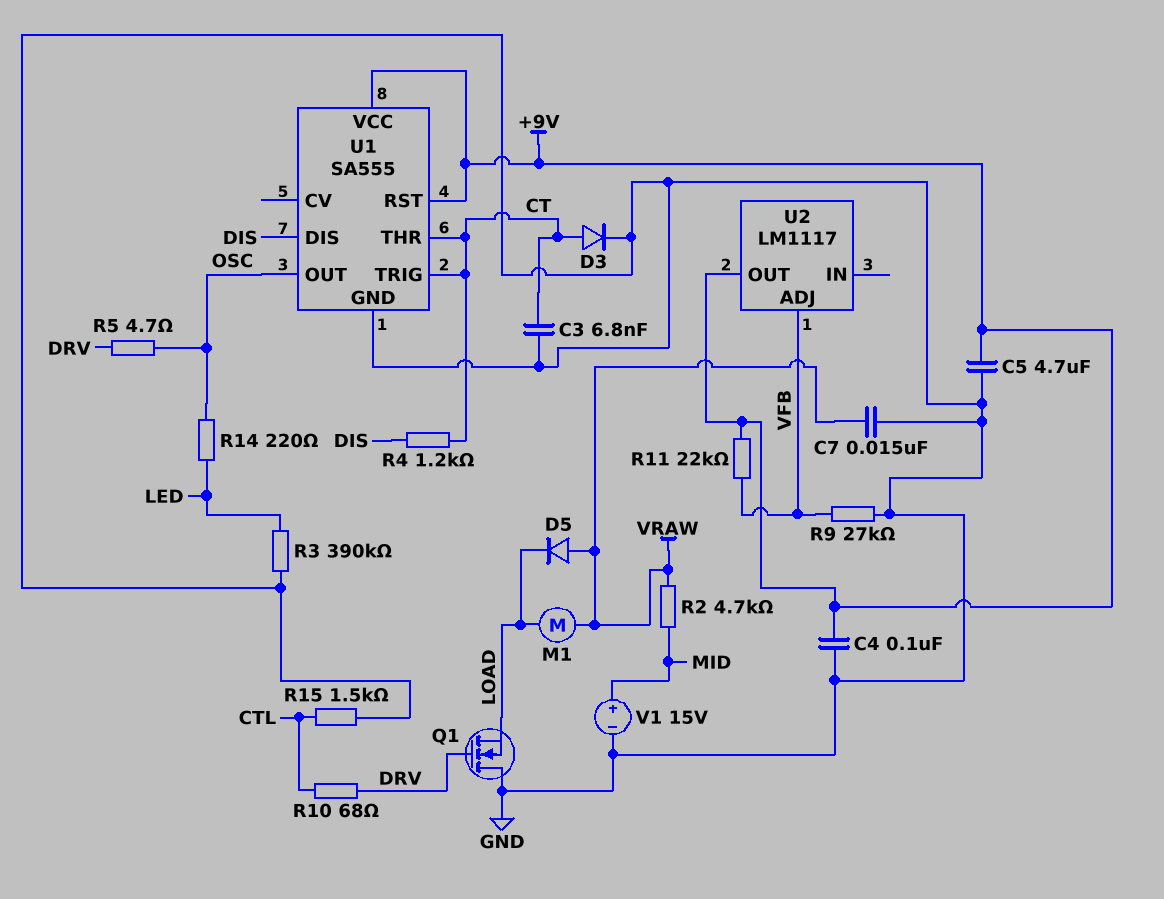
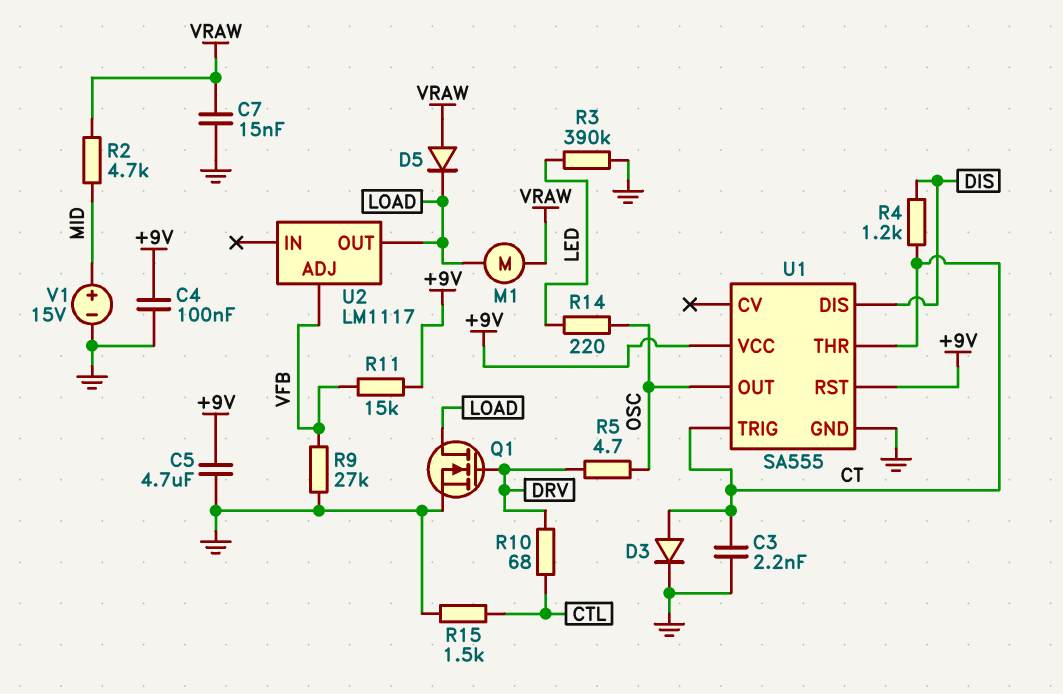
C3: 6.8nF (CT, GND) -> 2.2nF (CT, GND)
Q1: NMOS (G DRV, D GND, S LOAD) -> NMOS (G DRV, D LOAD, S GND)
R11: 22k (+9V, VFB) -> 15k (+9V, VFB)
U2 pin OUT: +9V -> LOAD

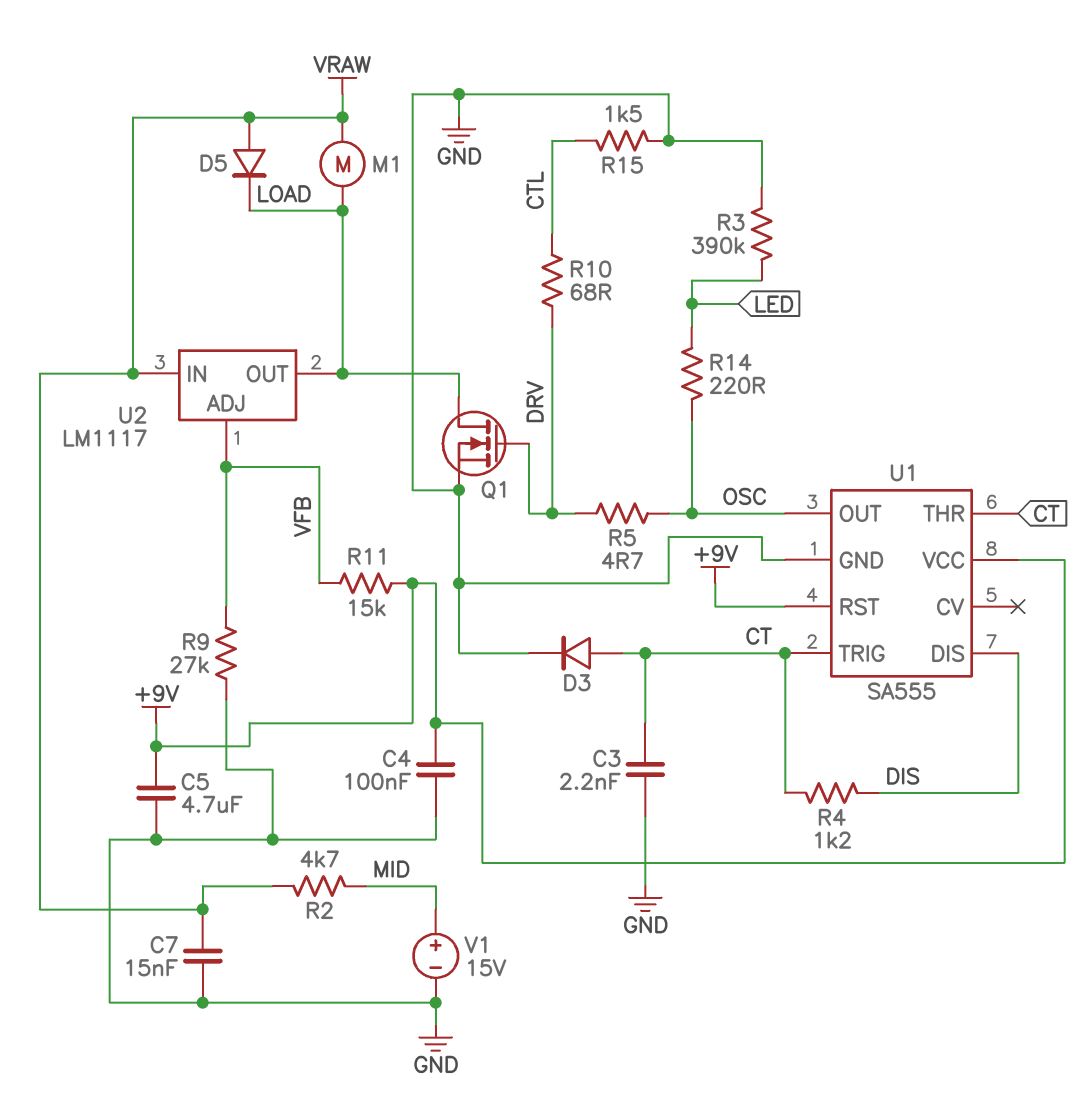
U2 pin IN: none -> VRAW

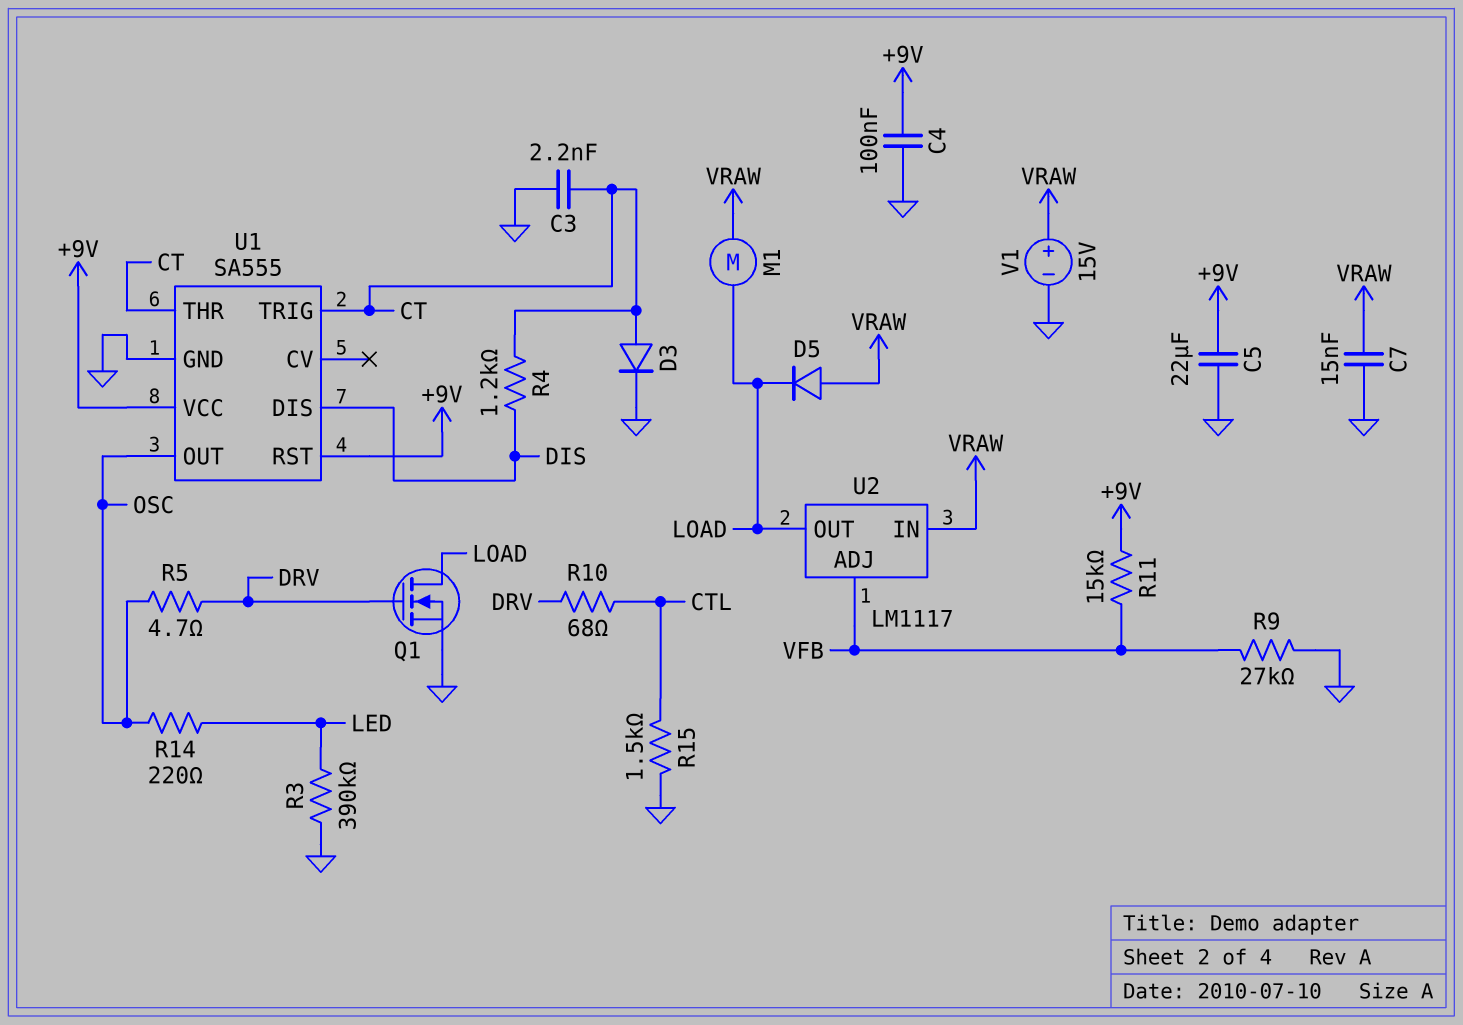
C5: 4.7uF (+9V, GND) -> 22uF (+9V, GND)
R2: 4.7k (MID, VRAW) -> none
V1: 15V (plus MID, minus GND) -> 15V (plus VRAW, minus GND)

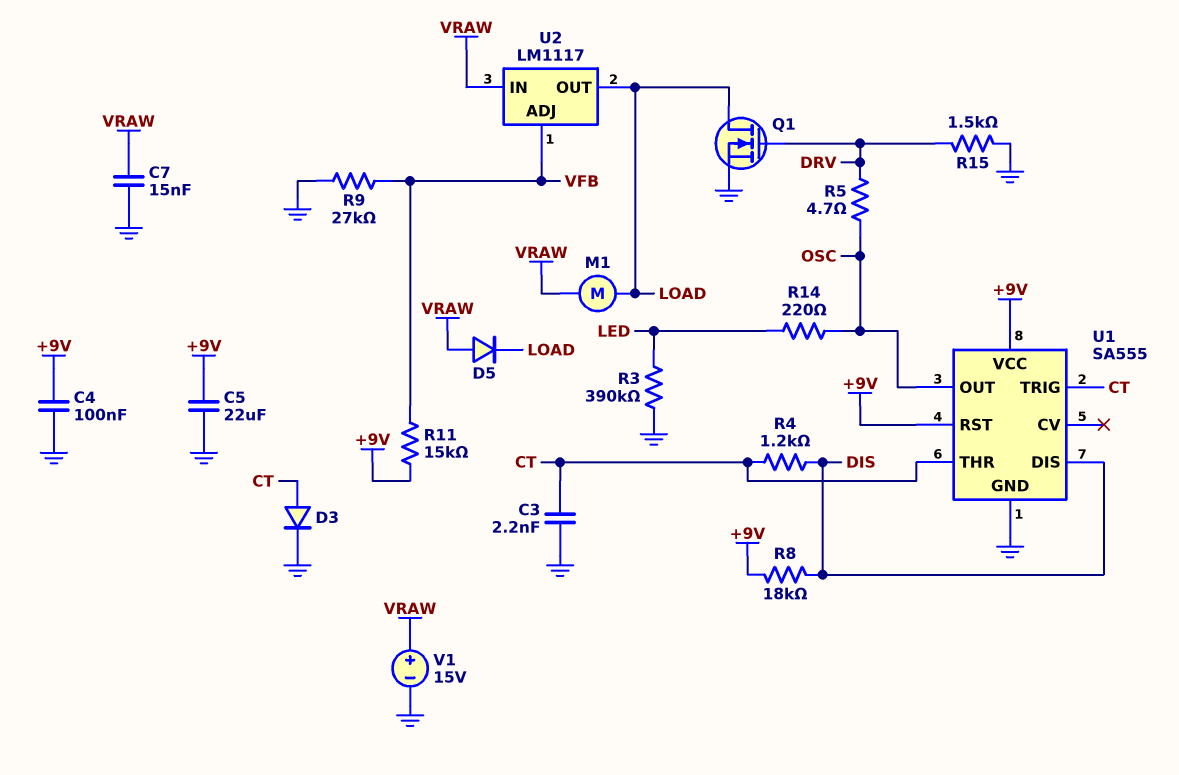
R8: none -> 18k (+9V, DIS)
R10: 68 (CTL, DRV) -> none
R15: 1.5k (CTL, GND) -> 1.5k (DRV, GND)

